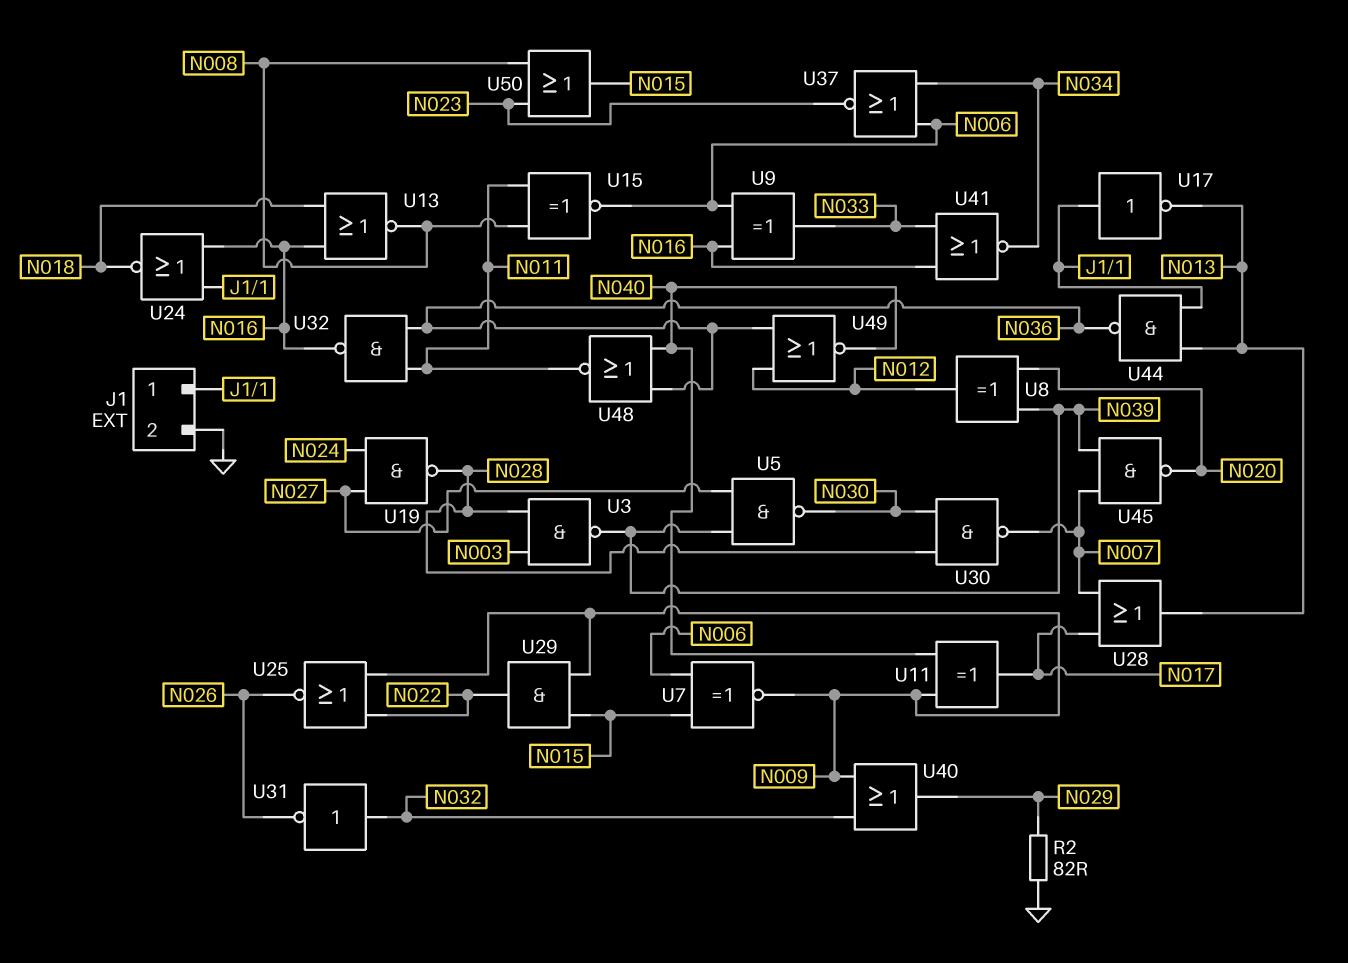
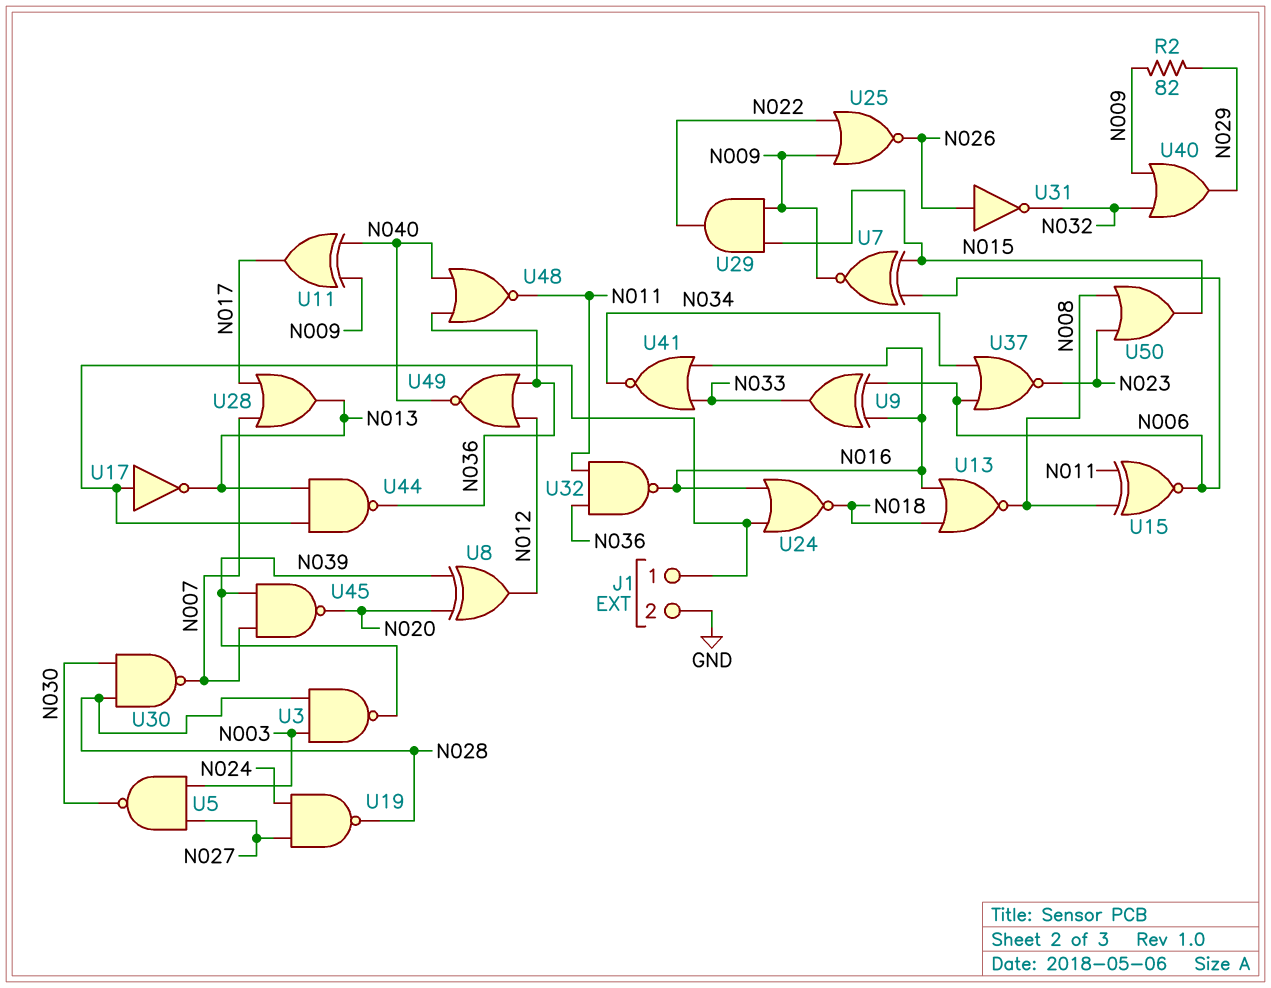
R2: 82 (GND, N029) -> 82 (N009, N029)
U5: NAND (in N027, in N039, out N030) -> NAND (in N003, in N027, out N030)
U31: NOT (in N032, out N026) -> NOT (in N026, out N032)

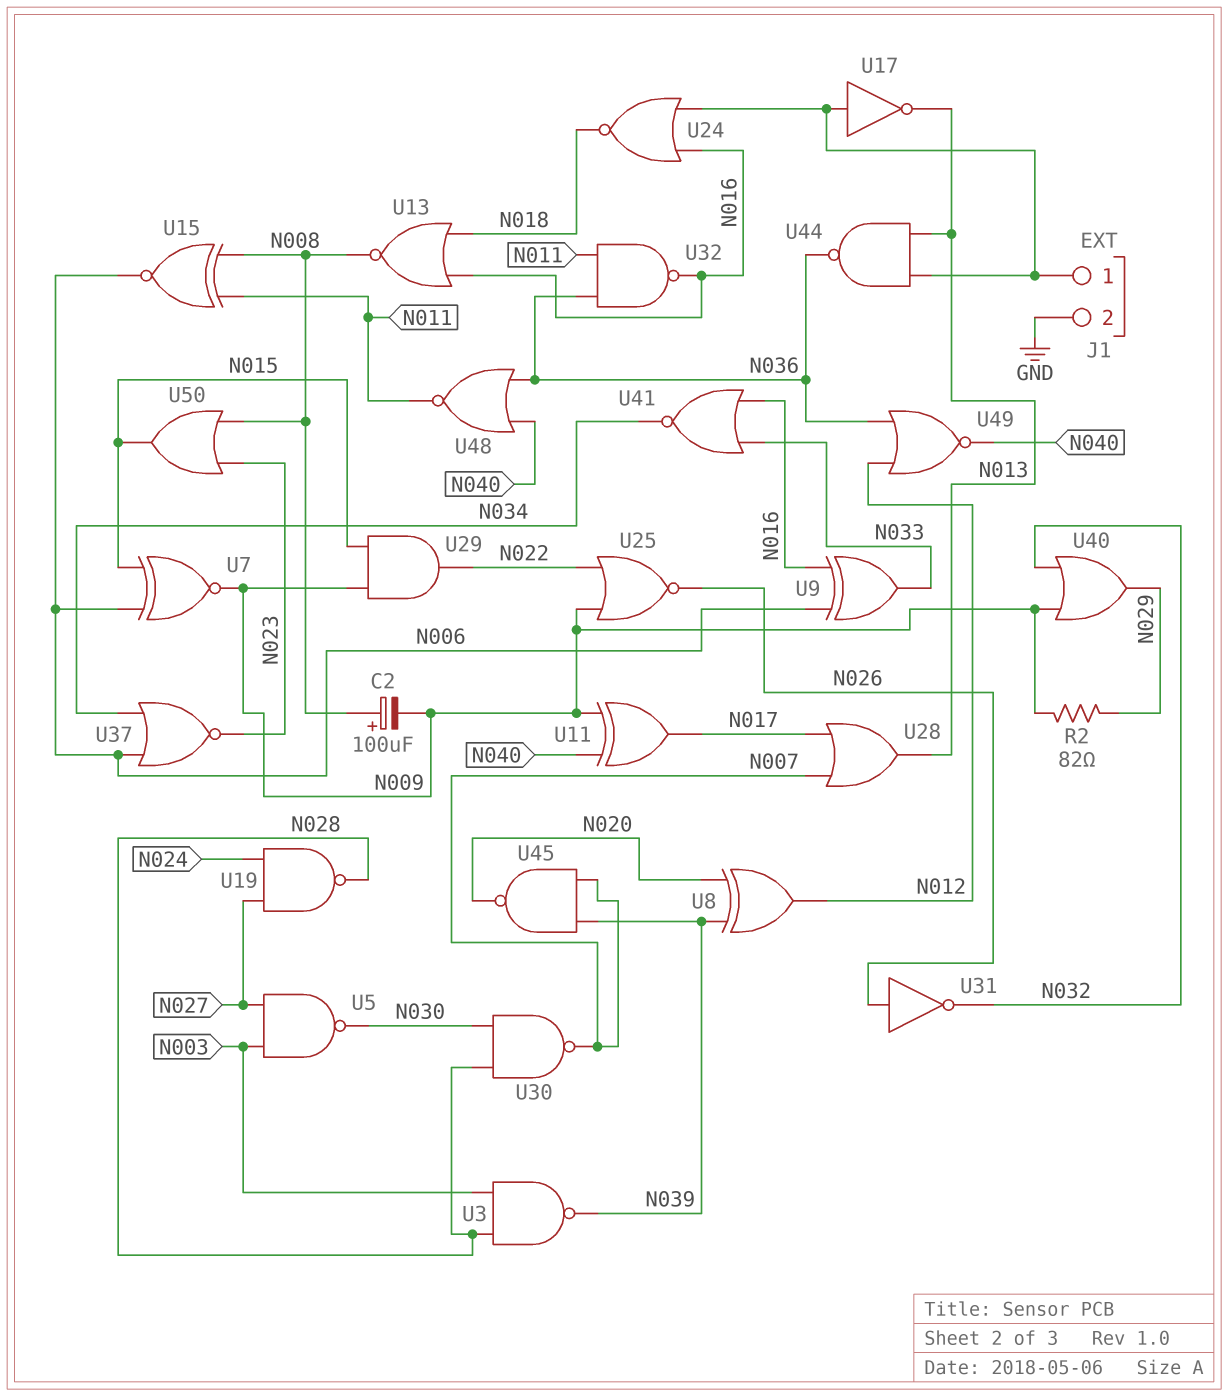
C2: none -> 100uF (plus N008, minus N009)

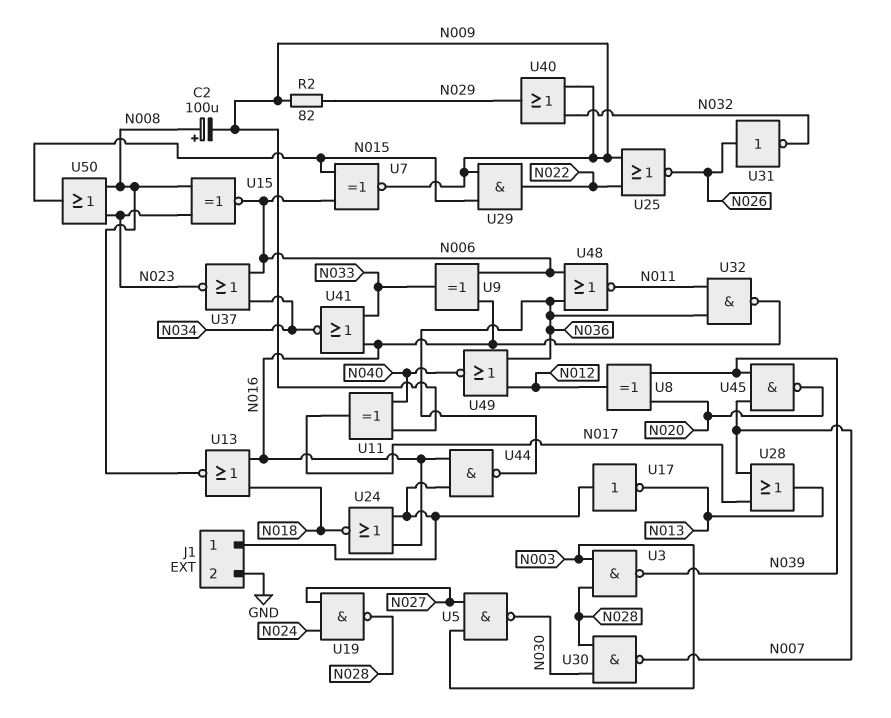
U15: XNOR (in N008, in N011, out N006) -> XNOR (in N008, in N023, out N006)
U44: NAND (in J1/1, in N013, out N036) -> NAND (in J1/1, in N016, out N036)
U48: NOR (in N036, in N040, out N011) -> NOR (in N006, in N036, out N011)

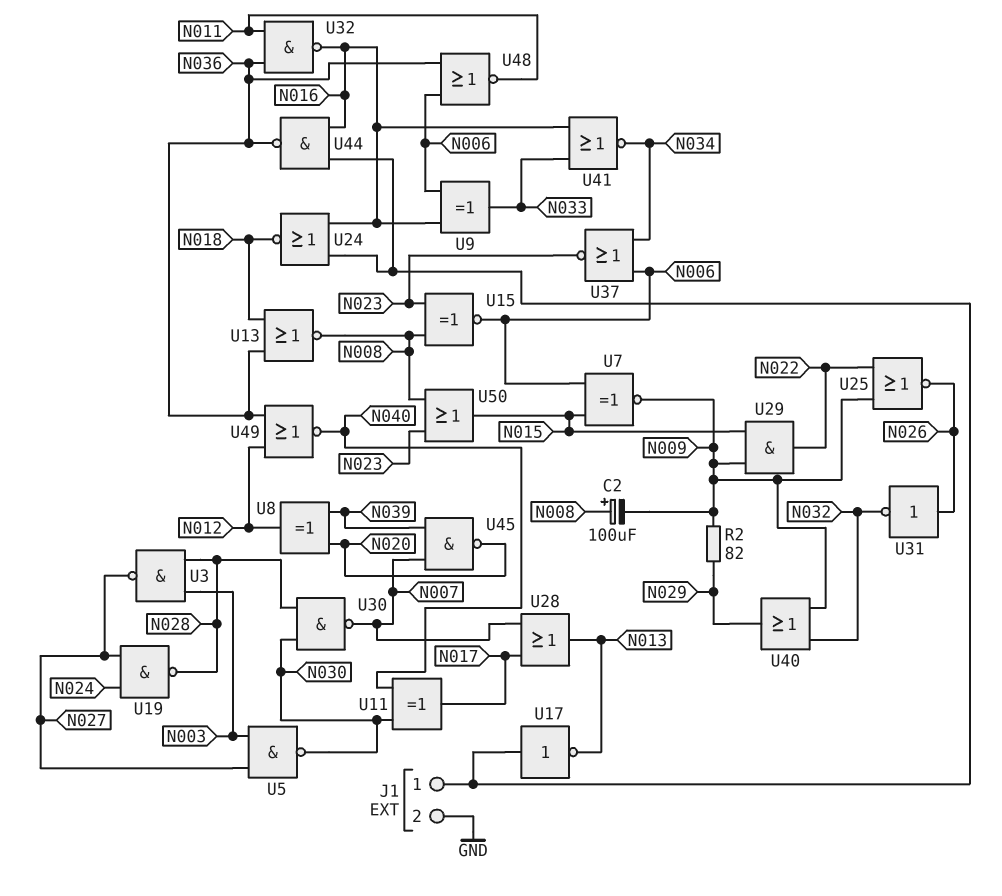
U3: NAND (in N003, in N028, out N039) -> NAND (in N003, in N028, out N027)
U11: XOR (in N009, in N040, out N017) -> XOR (in N030, in N040, out N017)
U13: NOR (in N016, in N018, out N008) -> NOR (in N018, in N036, out N008)

